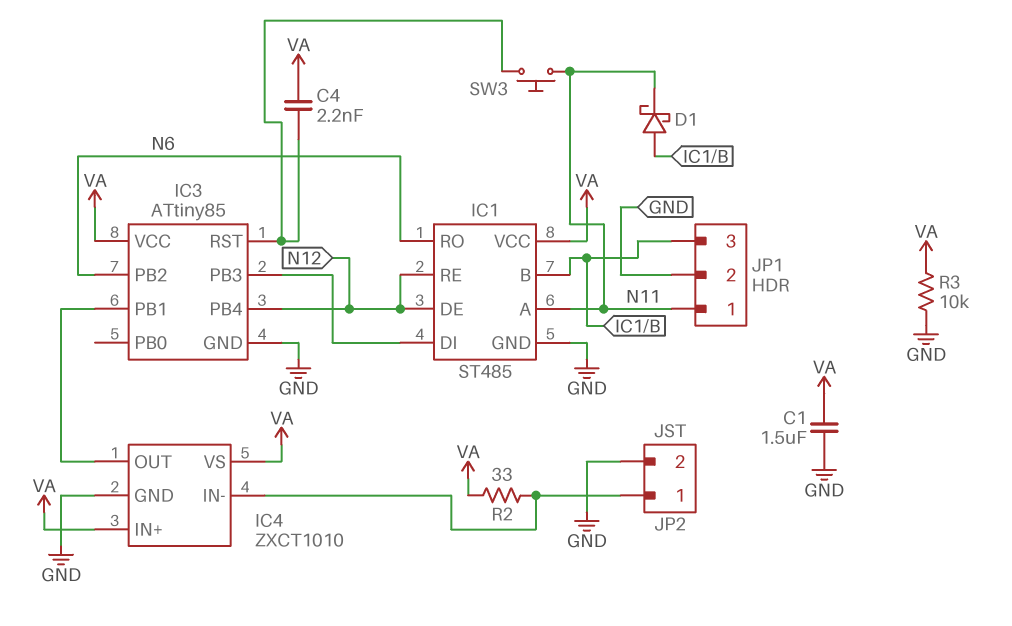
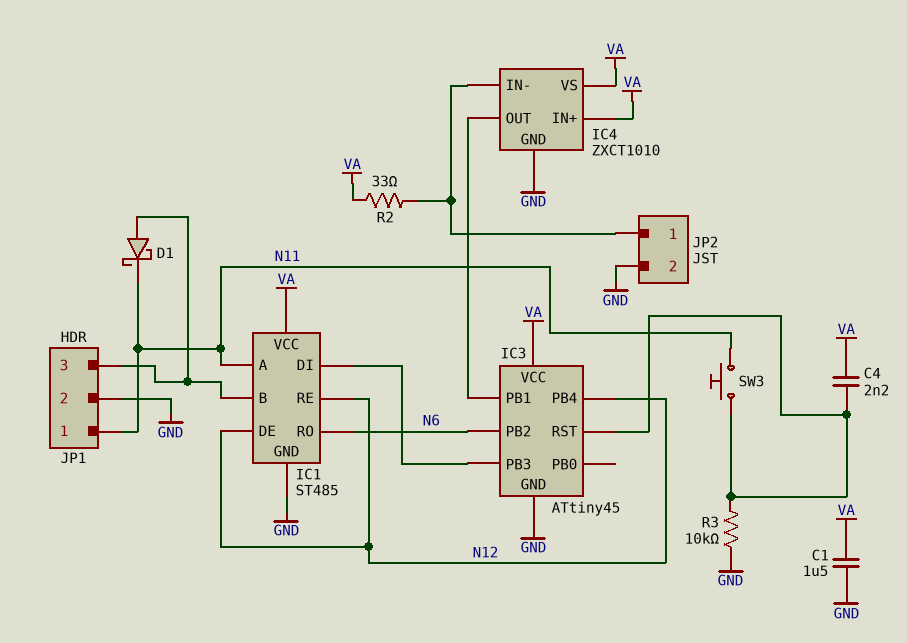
IC3: ATtiny85 -> ATtiny45
R3: 10k (GND, VA) -> 10k (GND, IC3/RST)

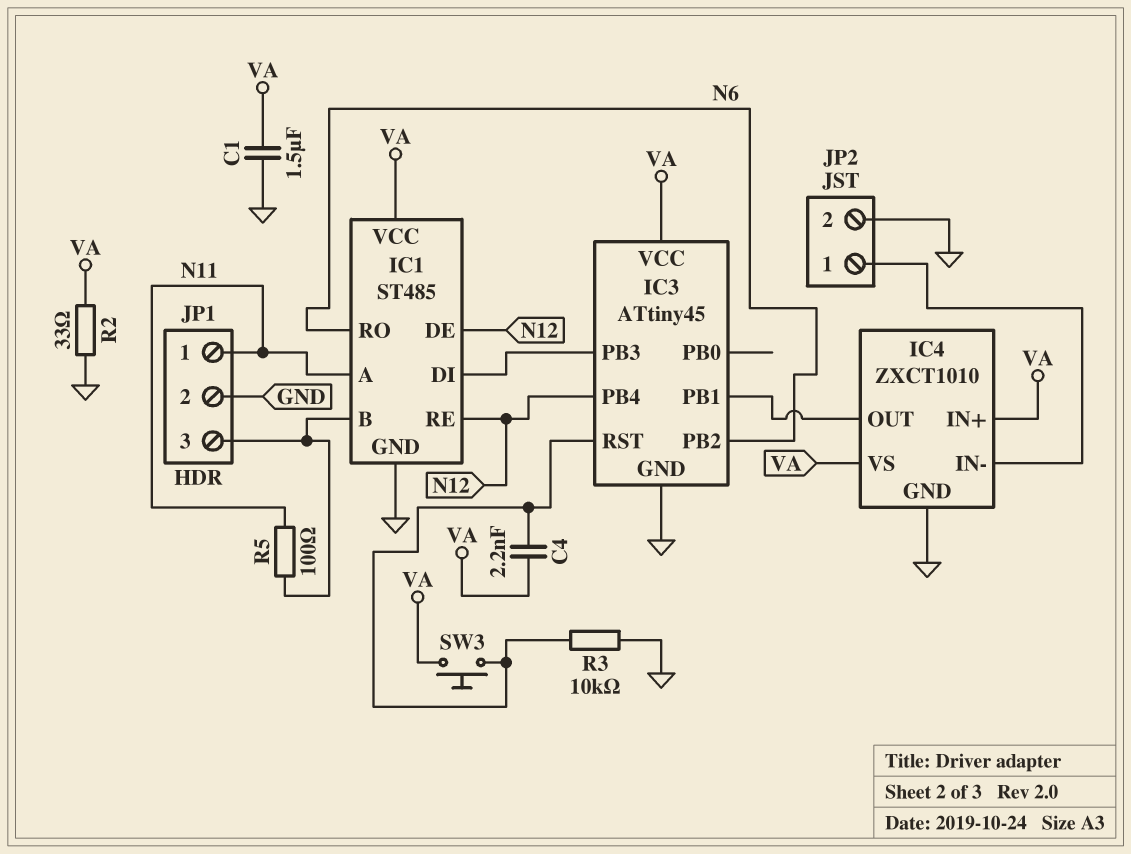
D1: schottky (A IC1/B, K N11) -> none
R2: 33 (IC4/IN-, VA) -> 33 (GND, VA)
R5: none -> 100 (IC1/B, N11)
SW3: button (IC3/RST, N11) -> button (IC3/RST, VA)

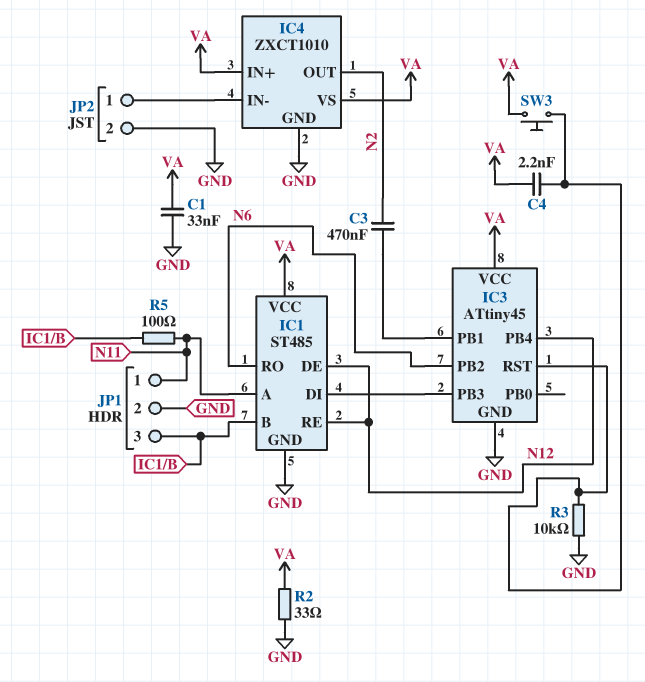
C1: 1.5uF (GND, VA) -> 33nF (GND, VA)
C3: none -> 470nF (IC3/PB1, N2)
IC4 pin OUT: IC3/PB1 -> N2

